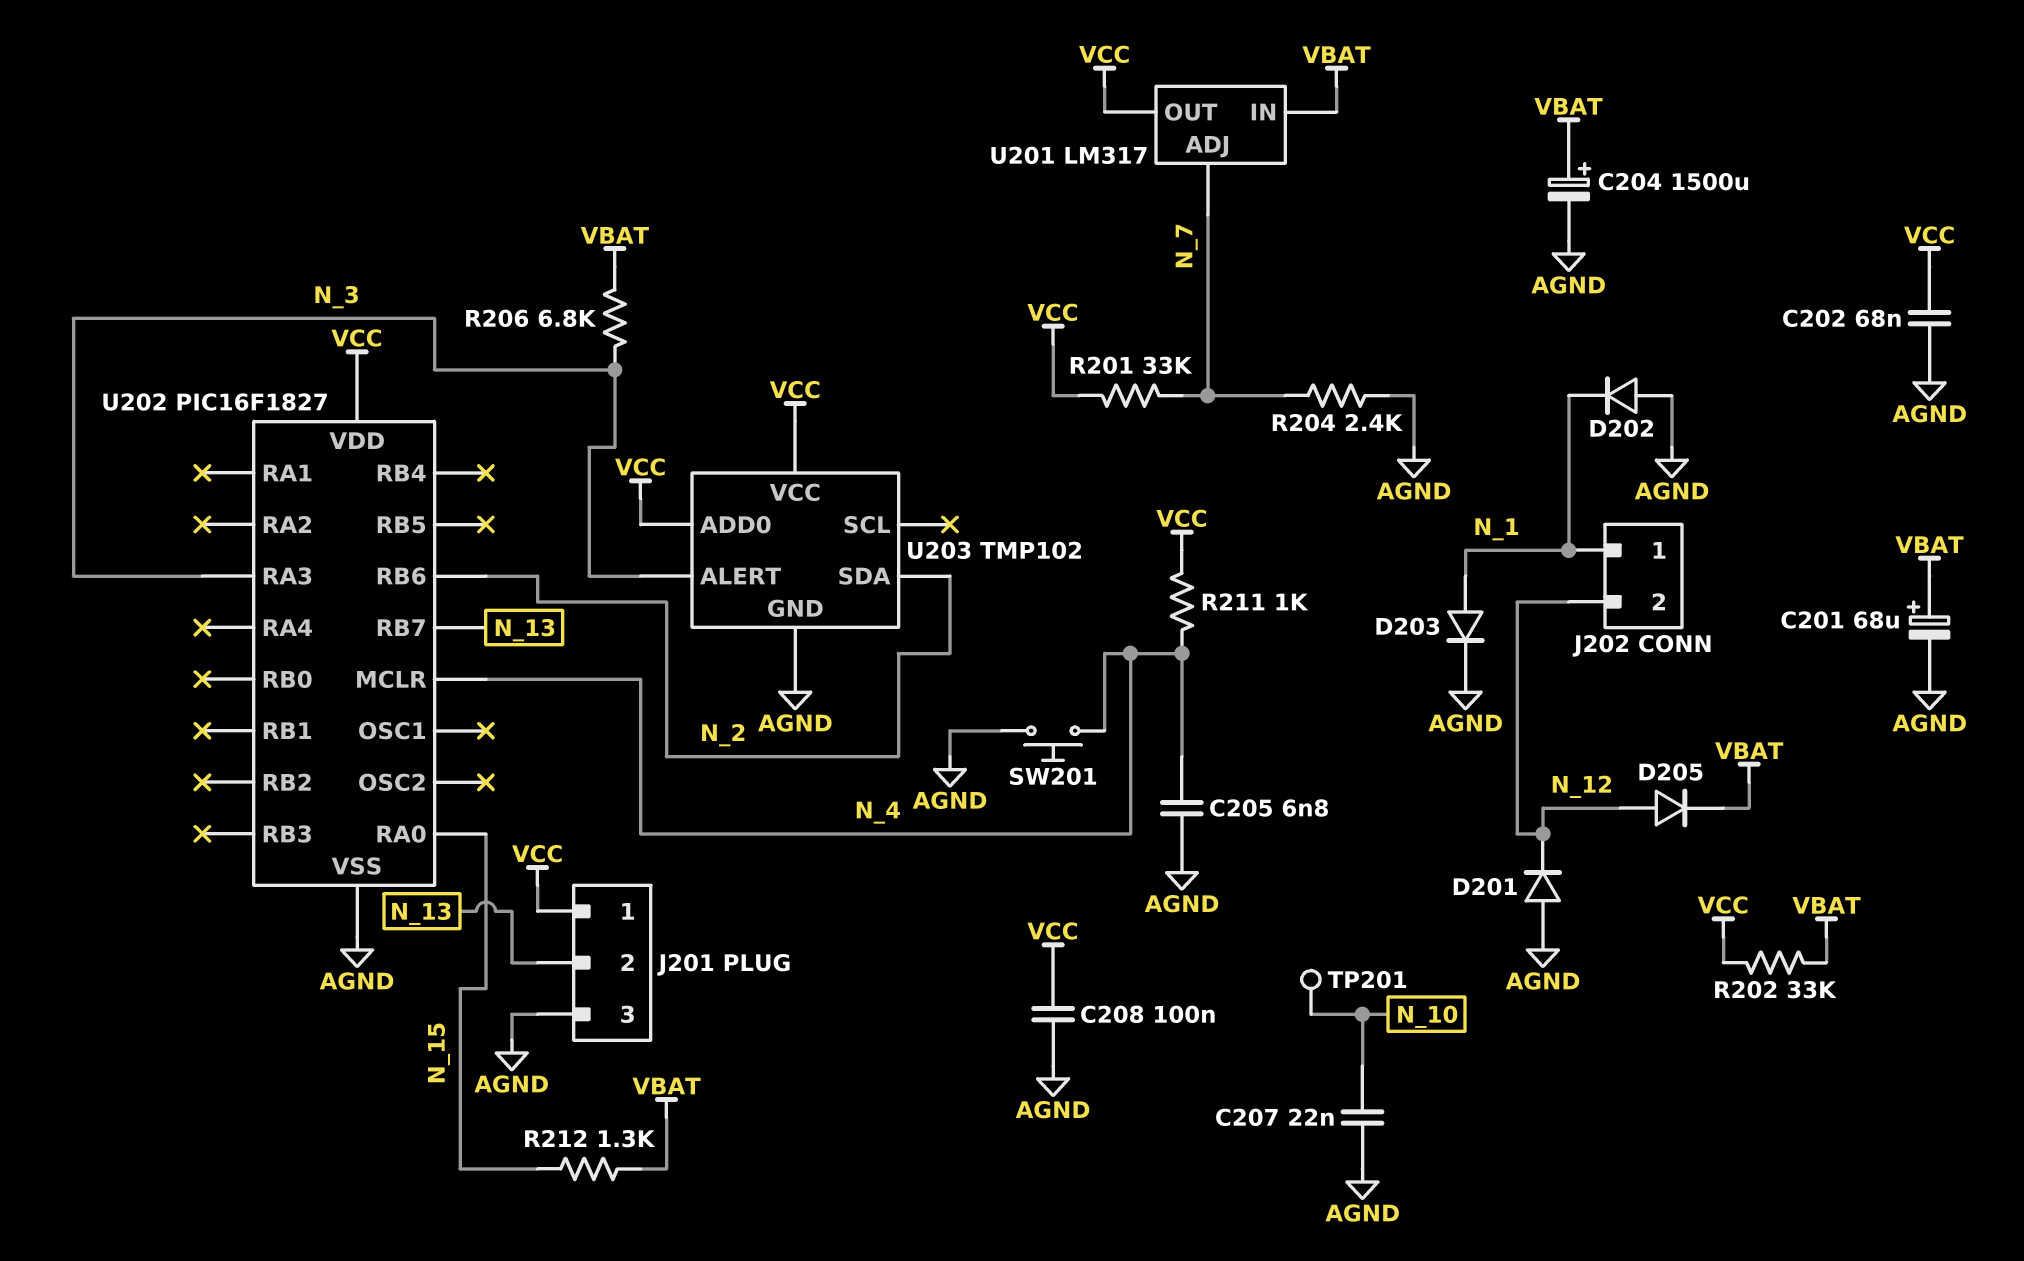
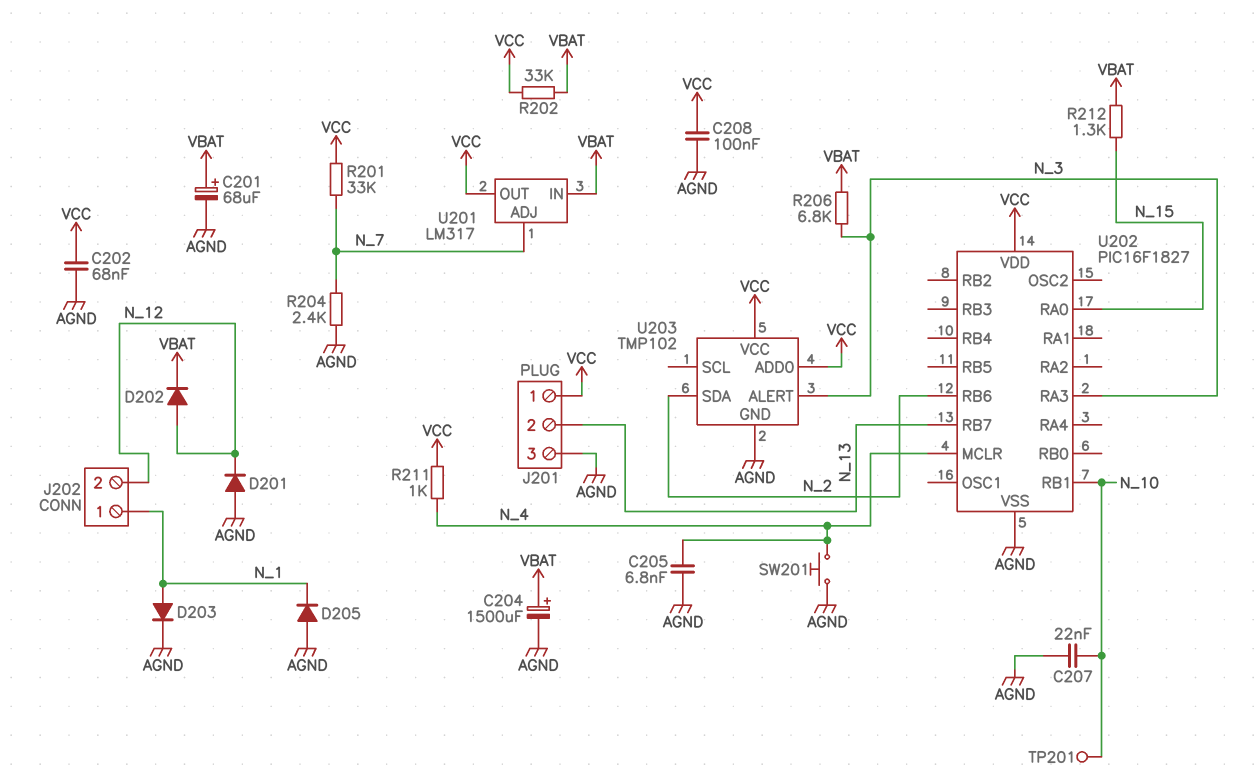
D202: diode (A AGND, K N_1) -> diode (A N_12, K VBAT)
D205: diode (A N_12, K VBAT) -> diode (A AGND, K N_1)
U202 pin RB1: none -> N_10

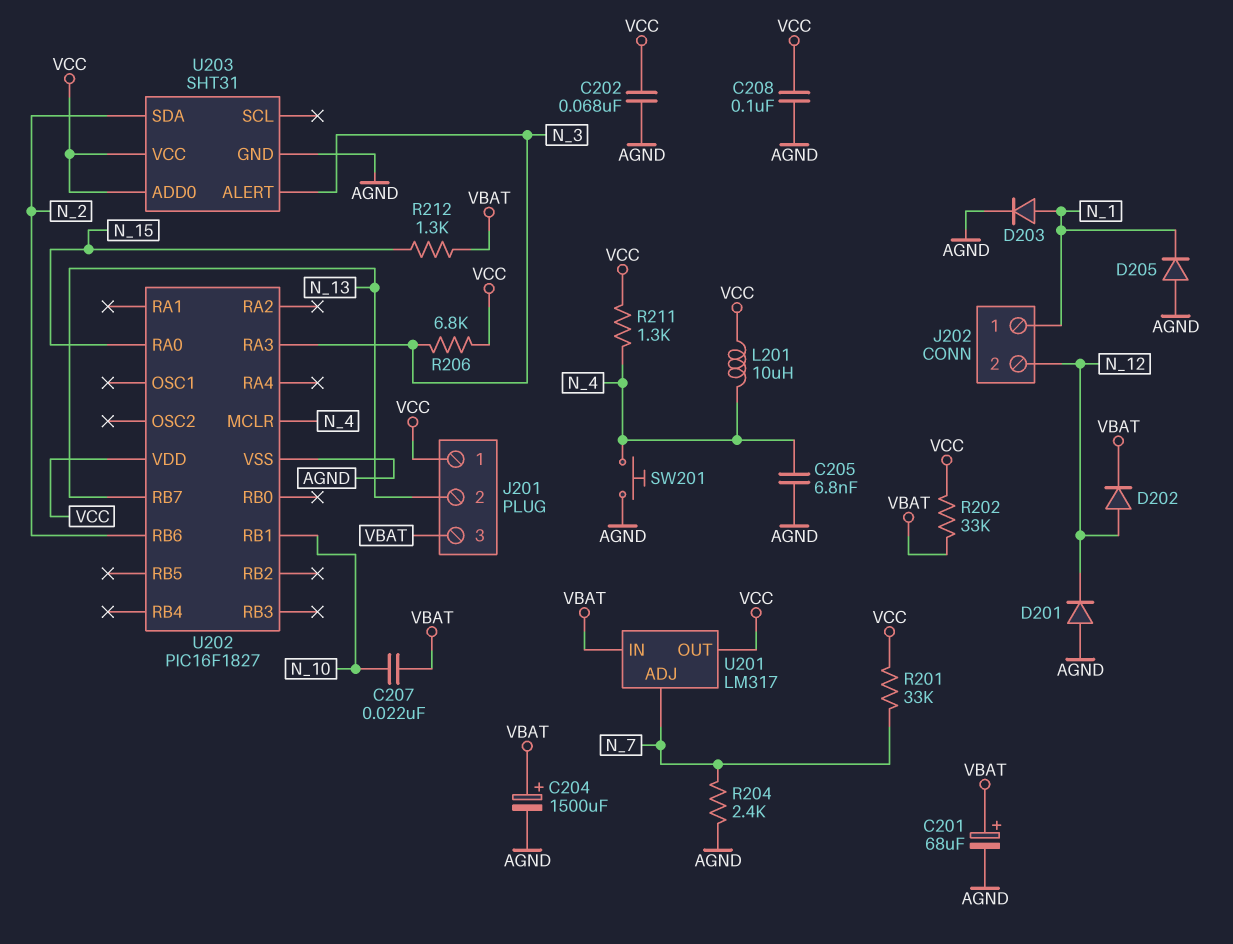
C207: 22nF (AGND, N_10) -> 22nF (N_10, VBAT)
J201 pin 3: AGND -> VBAT
L201: none -> 10uH (N_4, VCC)
R206: 6.8k (N_3, VBAT) -> 6.8k (N_3, VCC)
R211: 1k (N_4, VCC) -> 1.3k (N_4, VCC)
TP201: test point (N_10) -> none
U203: TMP102 -> SHT31

